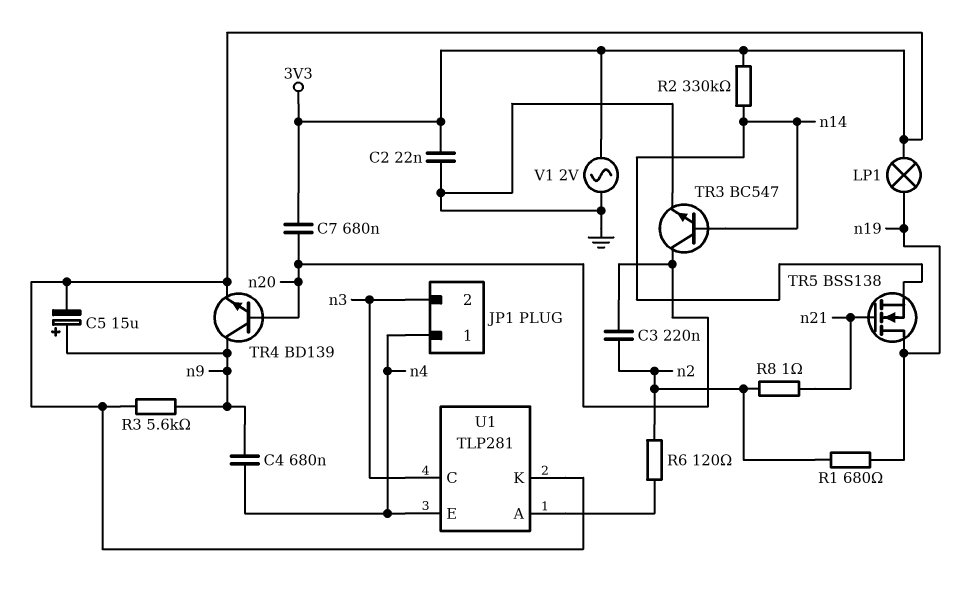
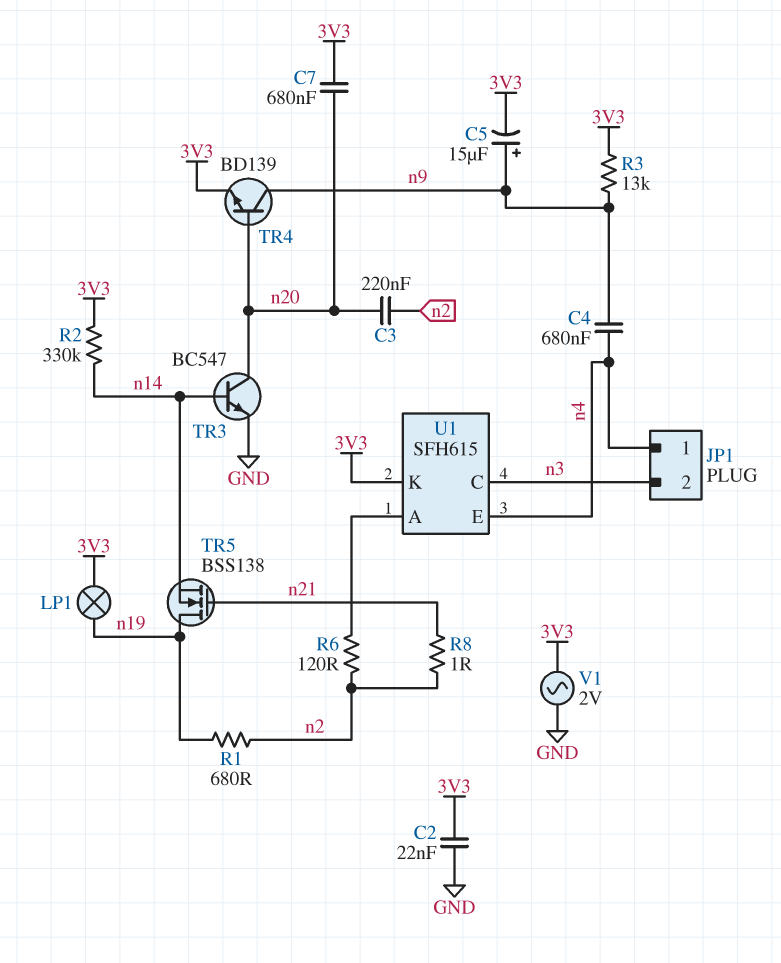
R3: 5.6k (3V3, n9) -> 13k (3V3, n9)
U1: TLP281 -> SFH615

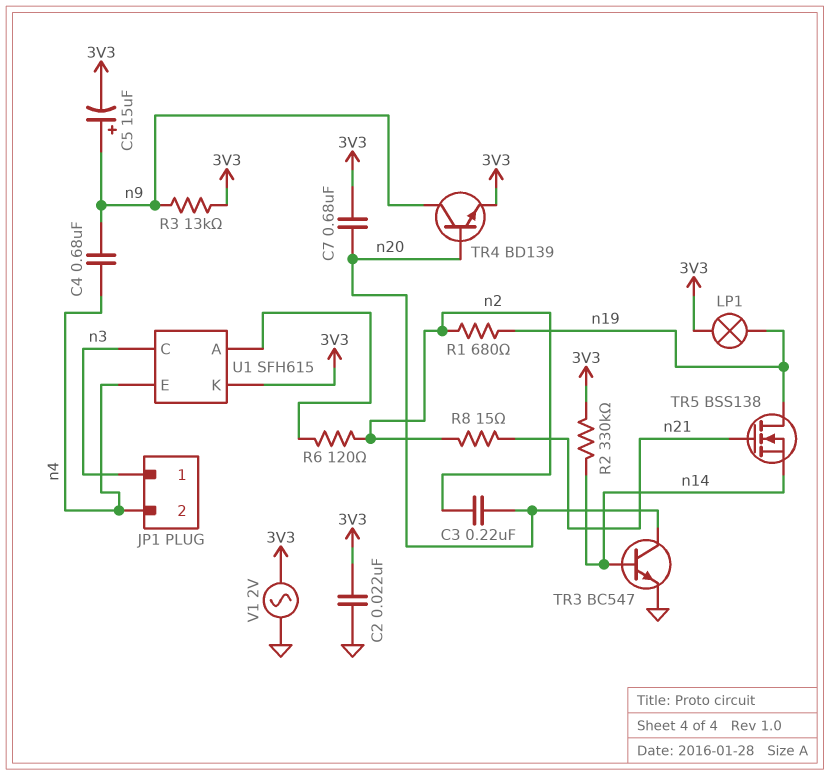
JP1 pin 1: n4 -> n3
JP1 pin 2: n3 -> n4
R8: 1 (n2, n21) -> 15 (n2, n21)

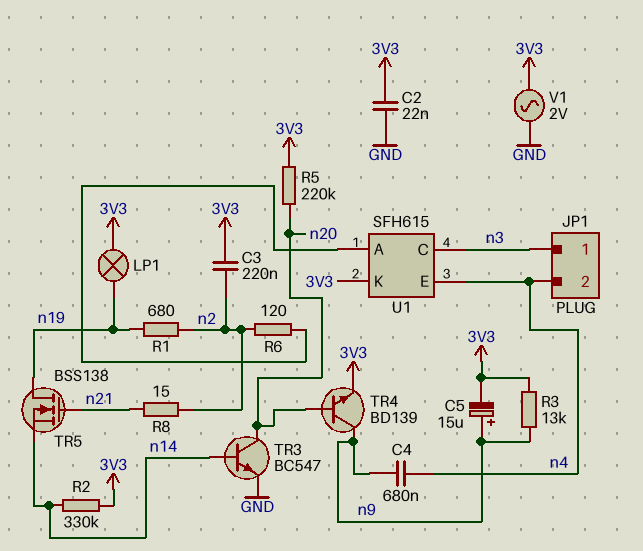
C3: 220nF (n2, n20) -> 220nF (3V3, n2)
C7: 680nF (3V3, n20) -> none
R5: none -> 220k (3V3, n20)

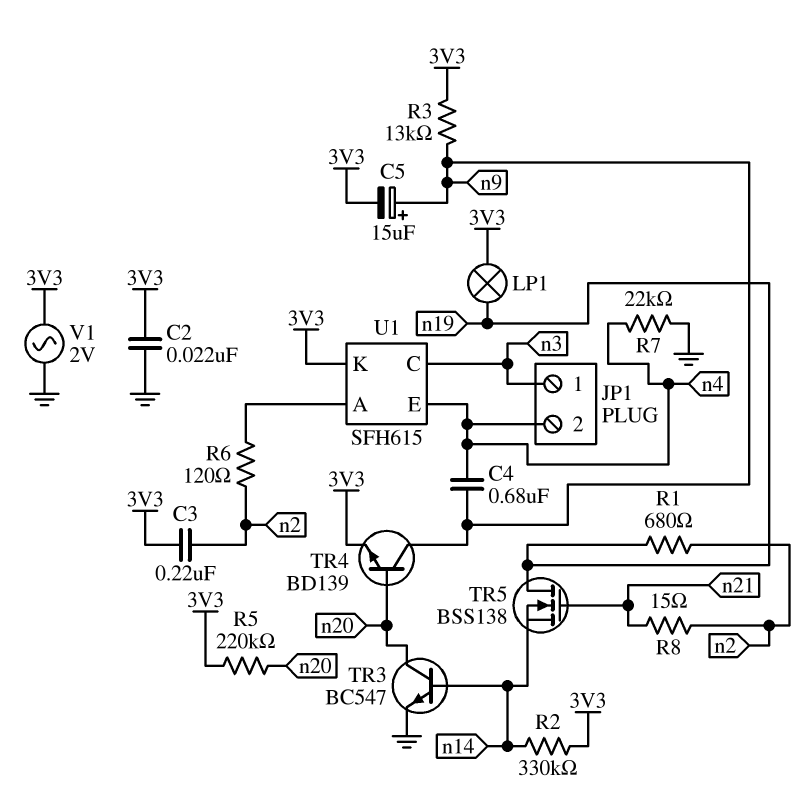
R7: none -> 22k (GND, n4)

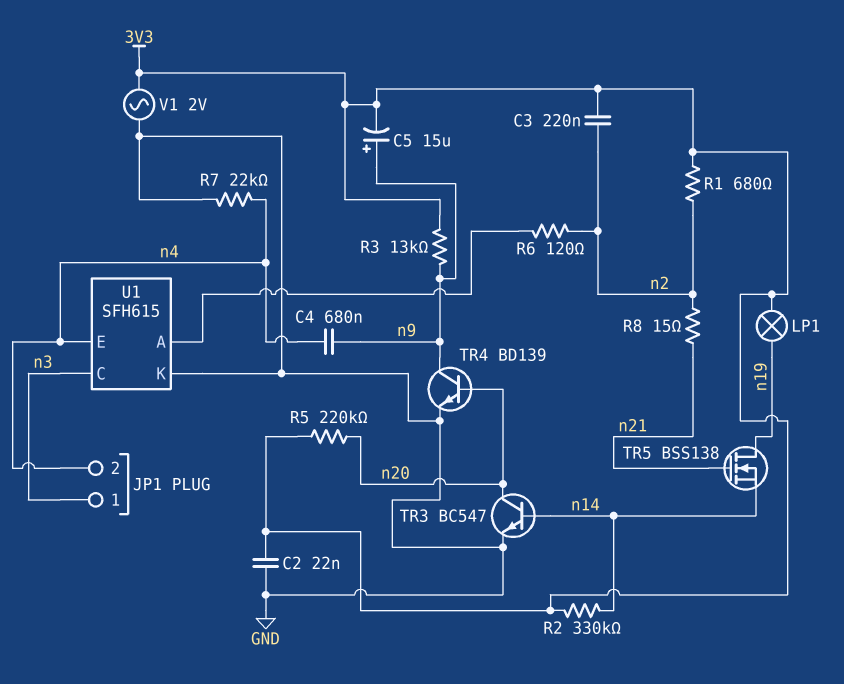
R1: 680 (n2, n19) -> 680 (3V3, n2)
TR4: NPN BD139 (B n20, C n9, E 3V3) -> NPN BD139 (B n20, C n9, E GND)
U1 pin K: 3V3 -> GND

